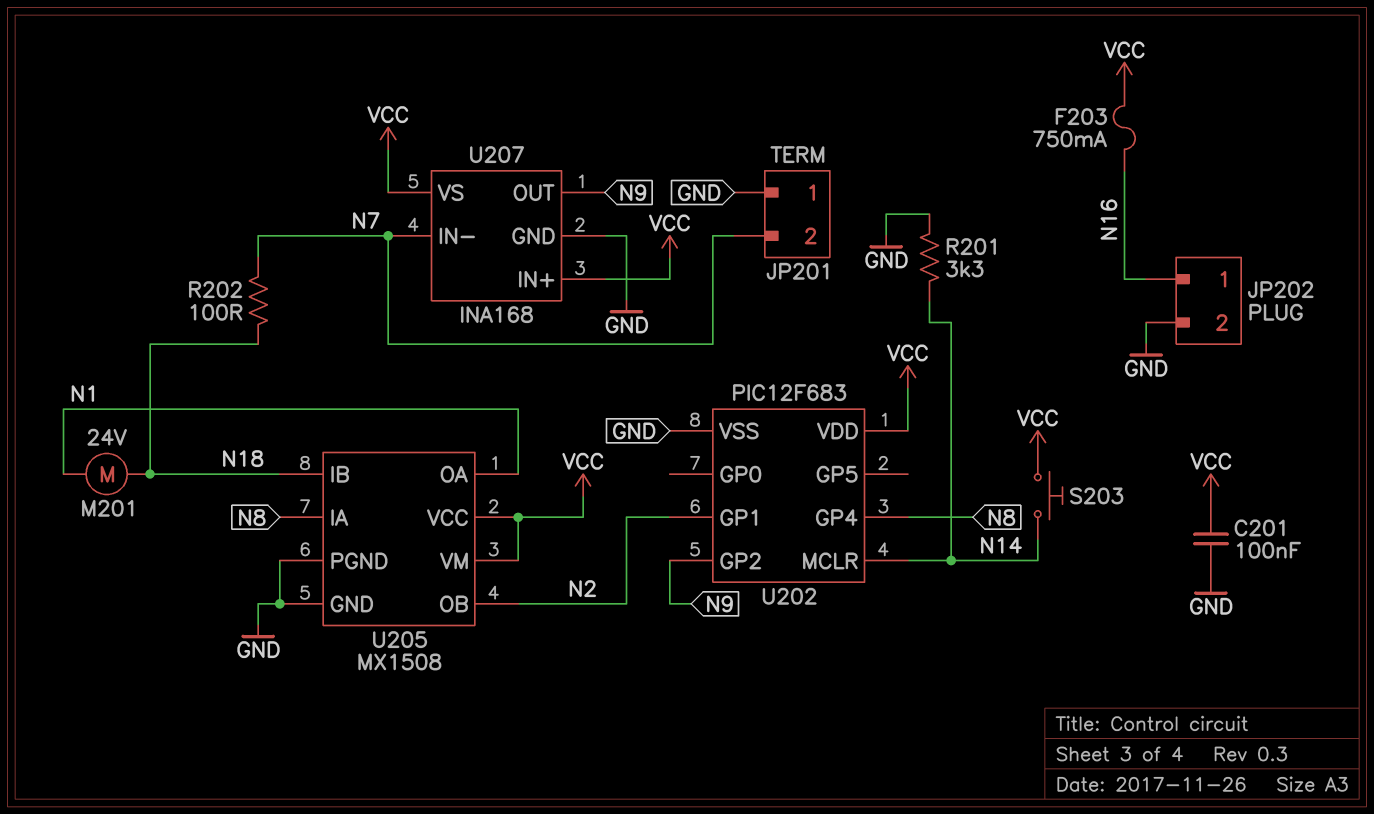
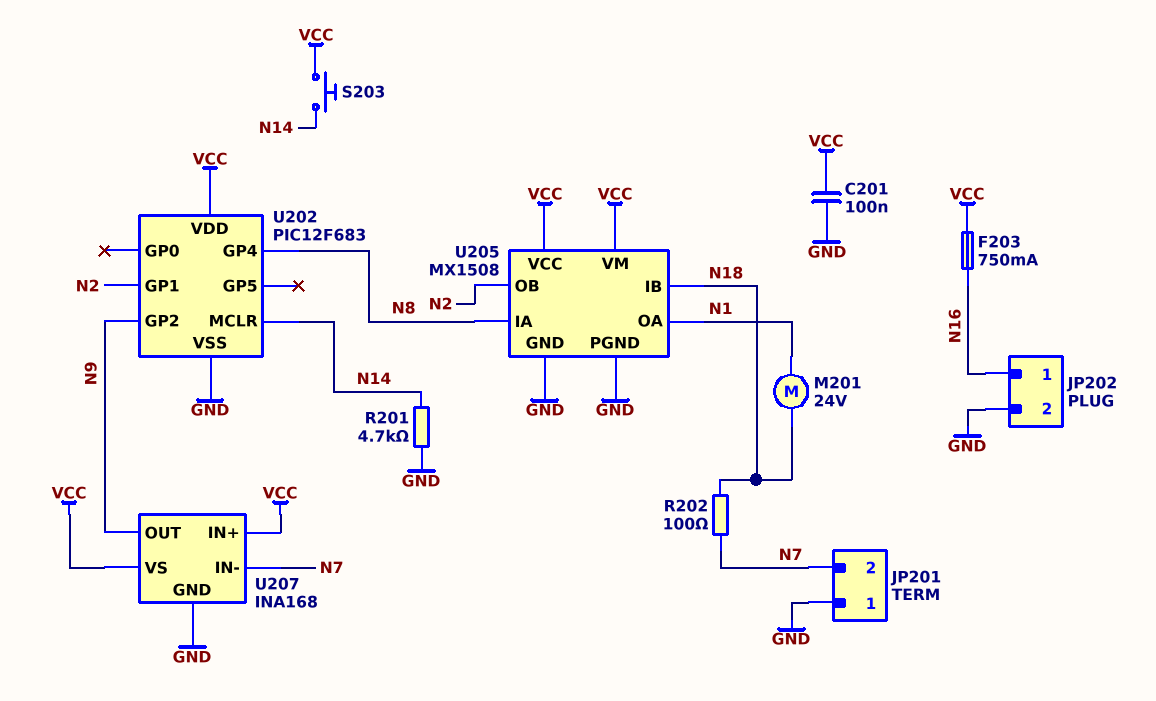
R201: 3.3k (GND, N14) -> 4.7k (GND, N14)

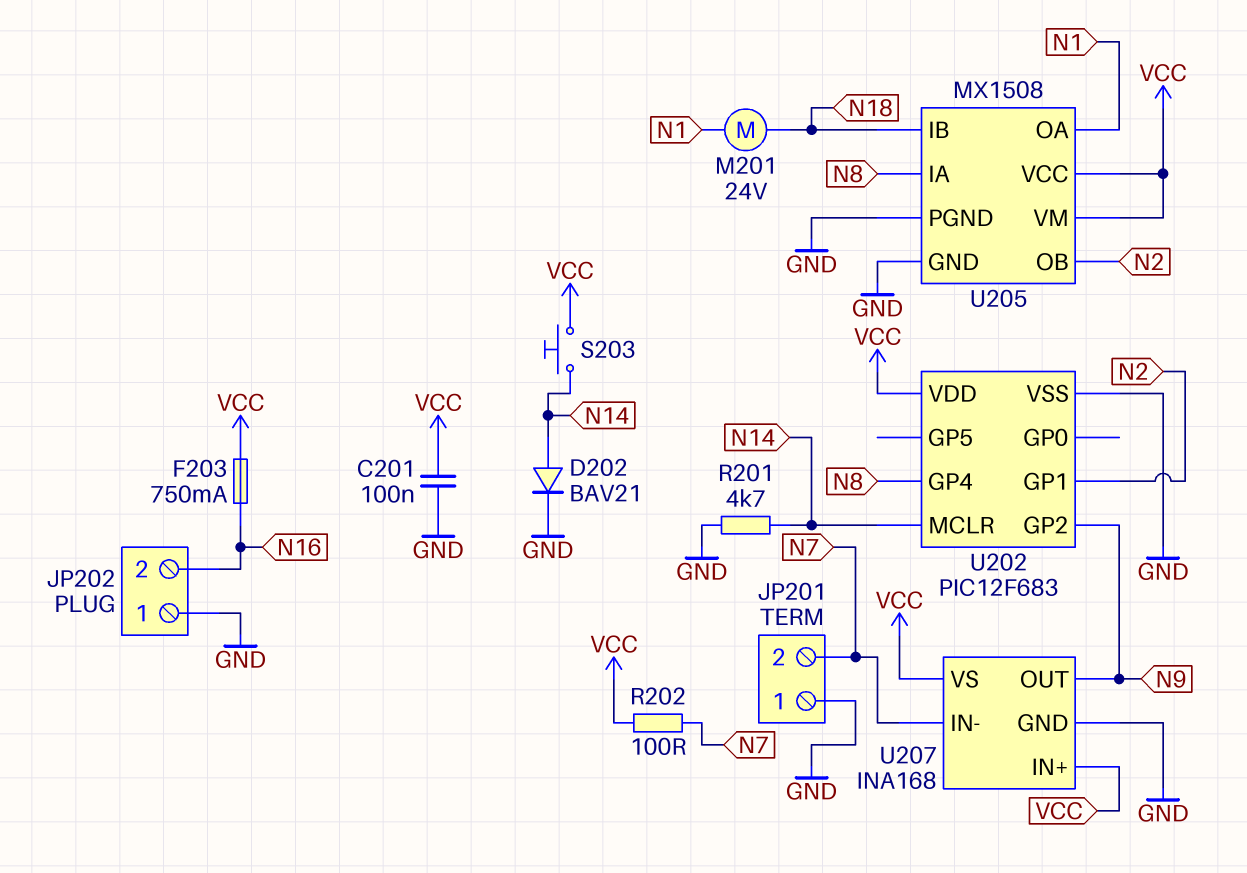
D202: none -> diode BAV21 (A N14, K GND)
JP202 pin 1: N16 -> GND
JP202 pin 2: GND -> N16
R202: 100 (N7, N18) -> 100 (N7, VCC)

